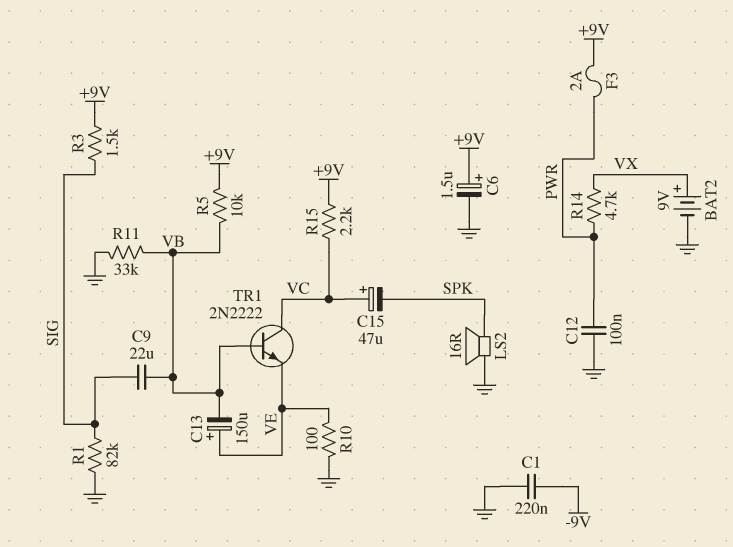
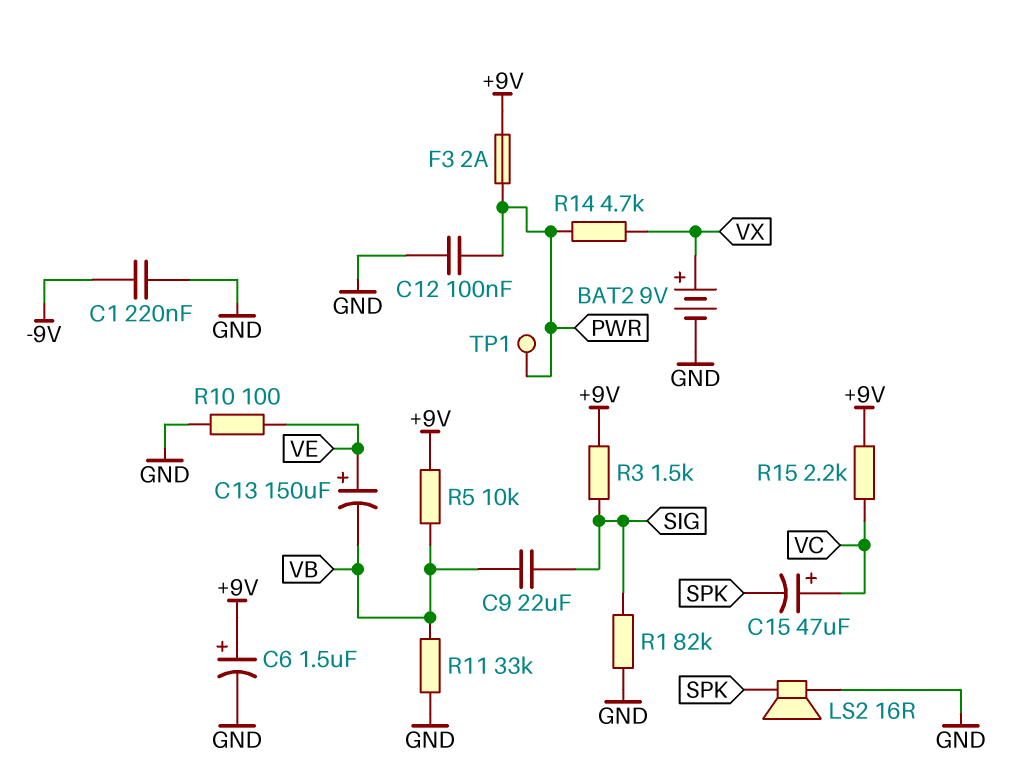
TP1: none -> test point (PWR)
TR1: NPN 2N2222 (B VB, C VC, E VE) -> none

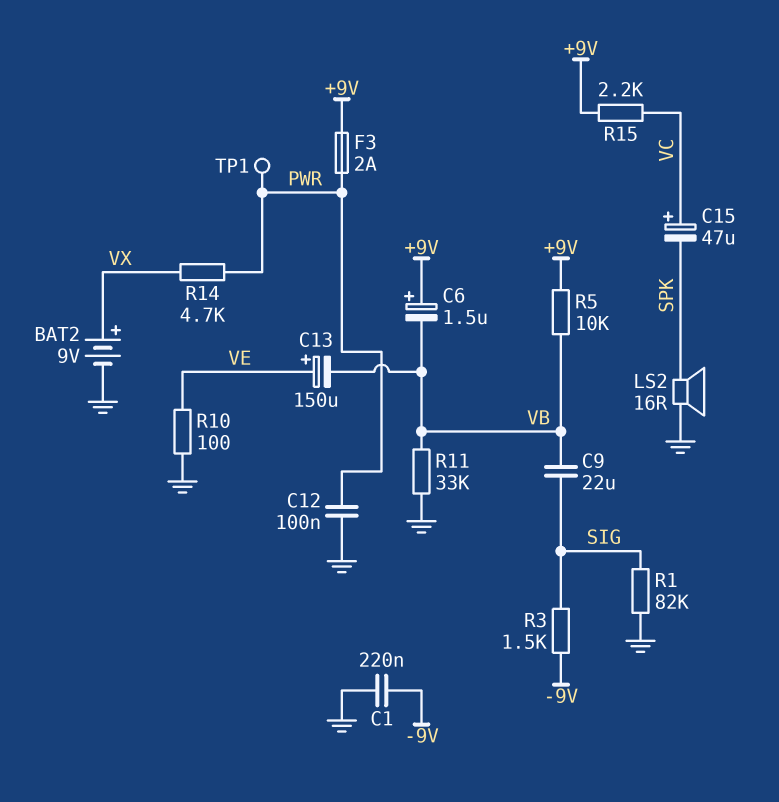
C6: 1.5uF (plus +9V, minus GND) -> 1.5uF (plus +9V, minus VB)
R3: 1.5k (+9V, SIG) -> 1.5k (-9V, SIG)

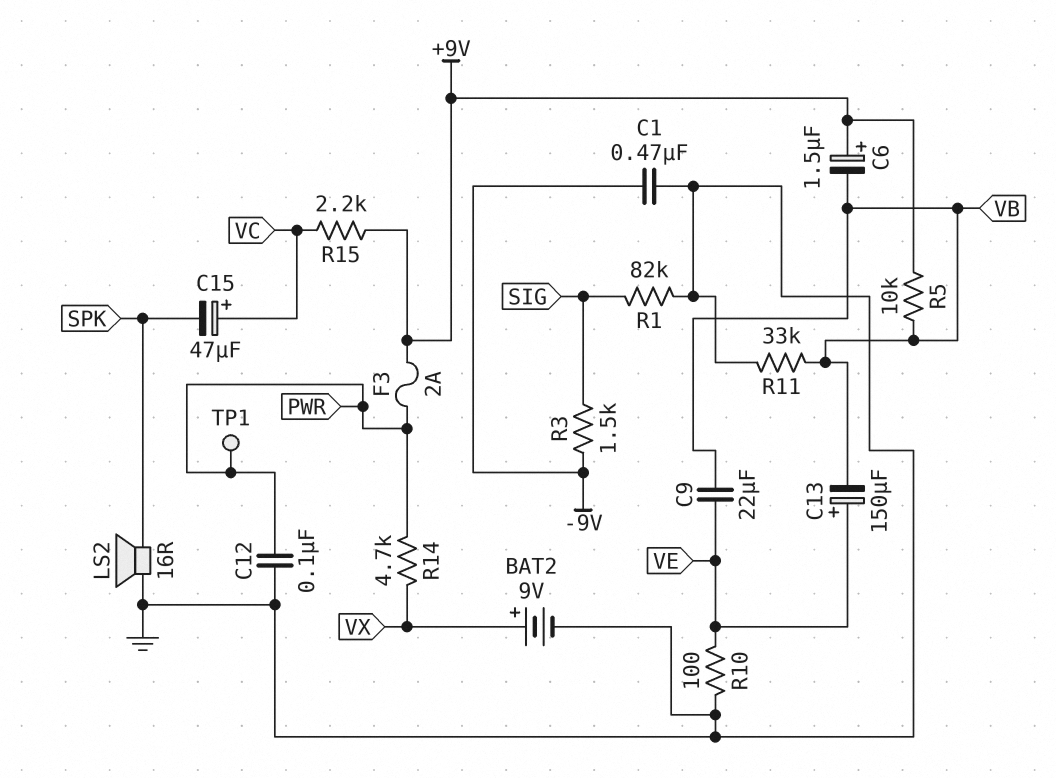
C1: 220nF (-9V, GND) -> 470nF (-9V, GND)
C9: 22uF (SIG, VB) -> 22uF (VB, VE)

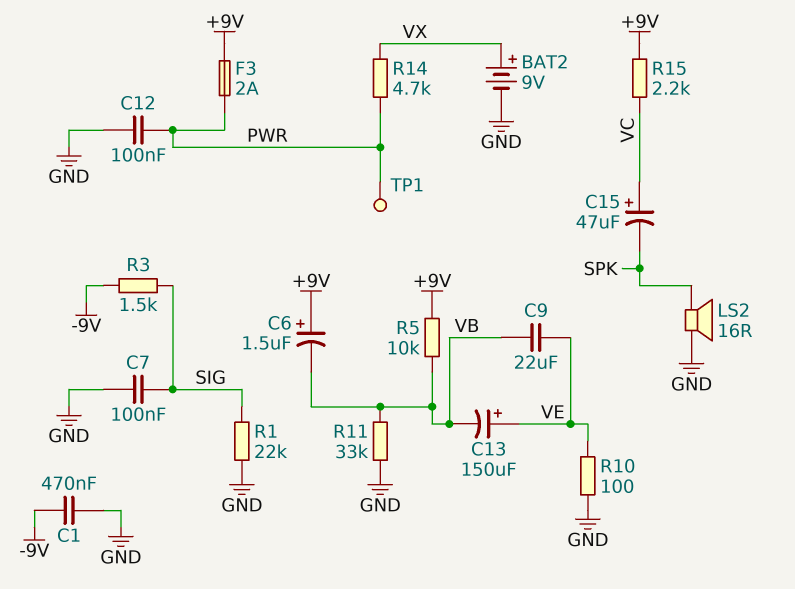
C7: none -> 100nF (GND, SIG)
R1: 82k (GND, SIG) -> 22k (GND, SIG)

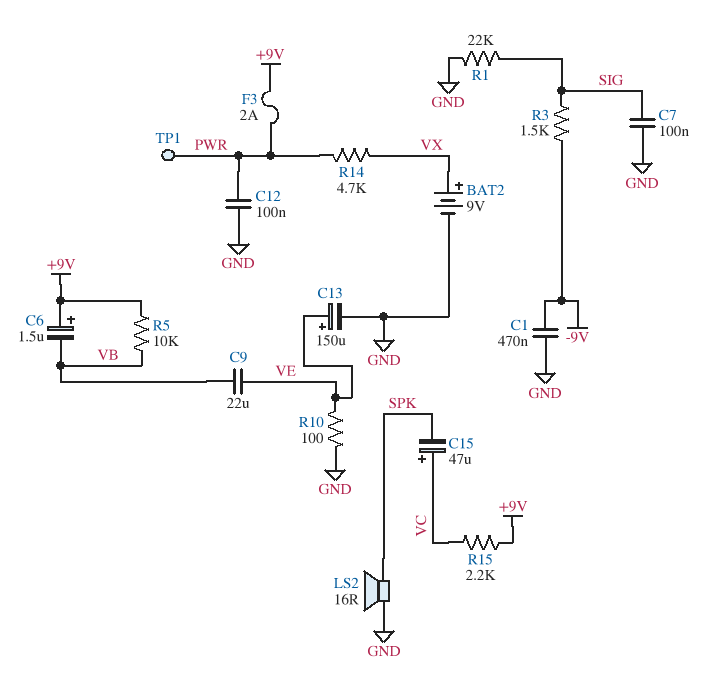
C13: 150uF (plus VE, minus VB) -> 150uF (plus VE, minus GND)
R11: 33k (GND, VB) -> none

